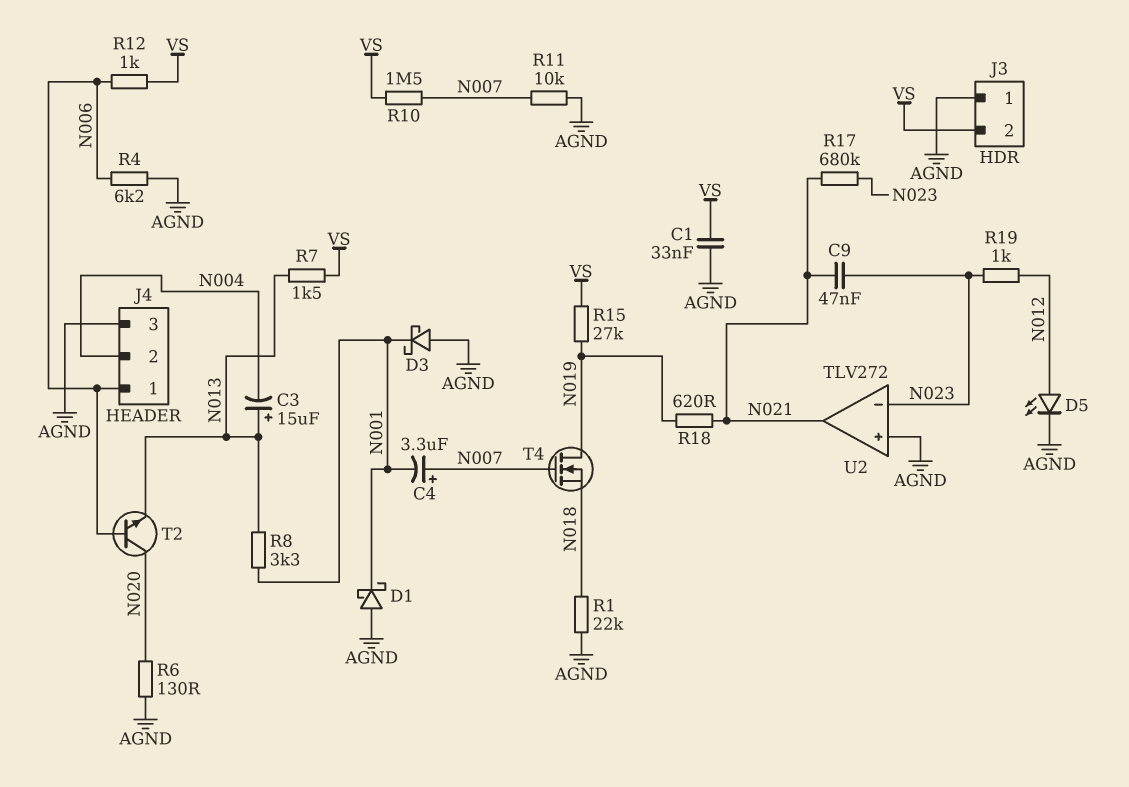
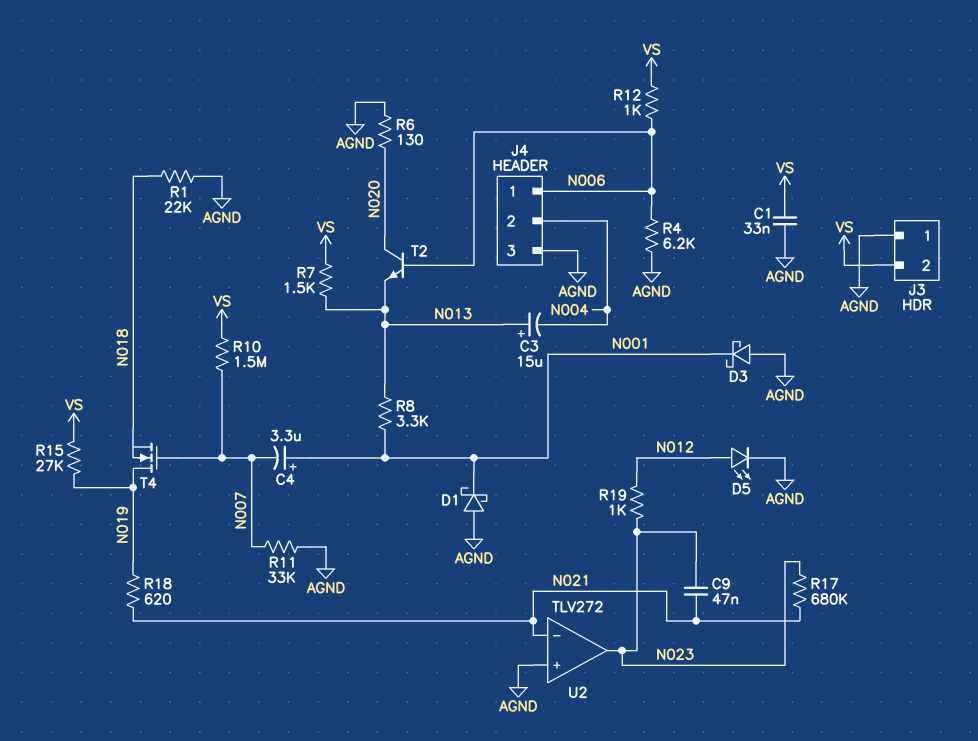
C4: 3.3uF (plus N007, minus N001) -> 3.3uF (plus N001, minus N007)
R11: 10k (AGND, N007) -> 33k (AGND, N007)
U2 pin in-: N023 -> N021
U2 pin out: N021 -> N023

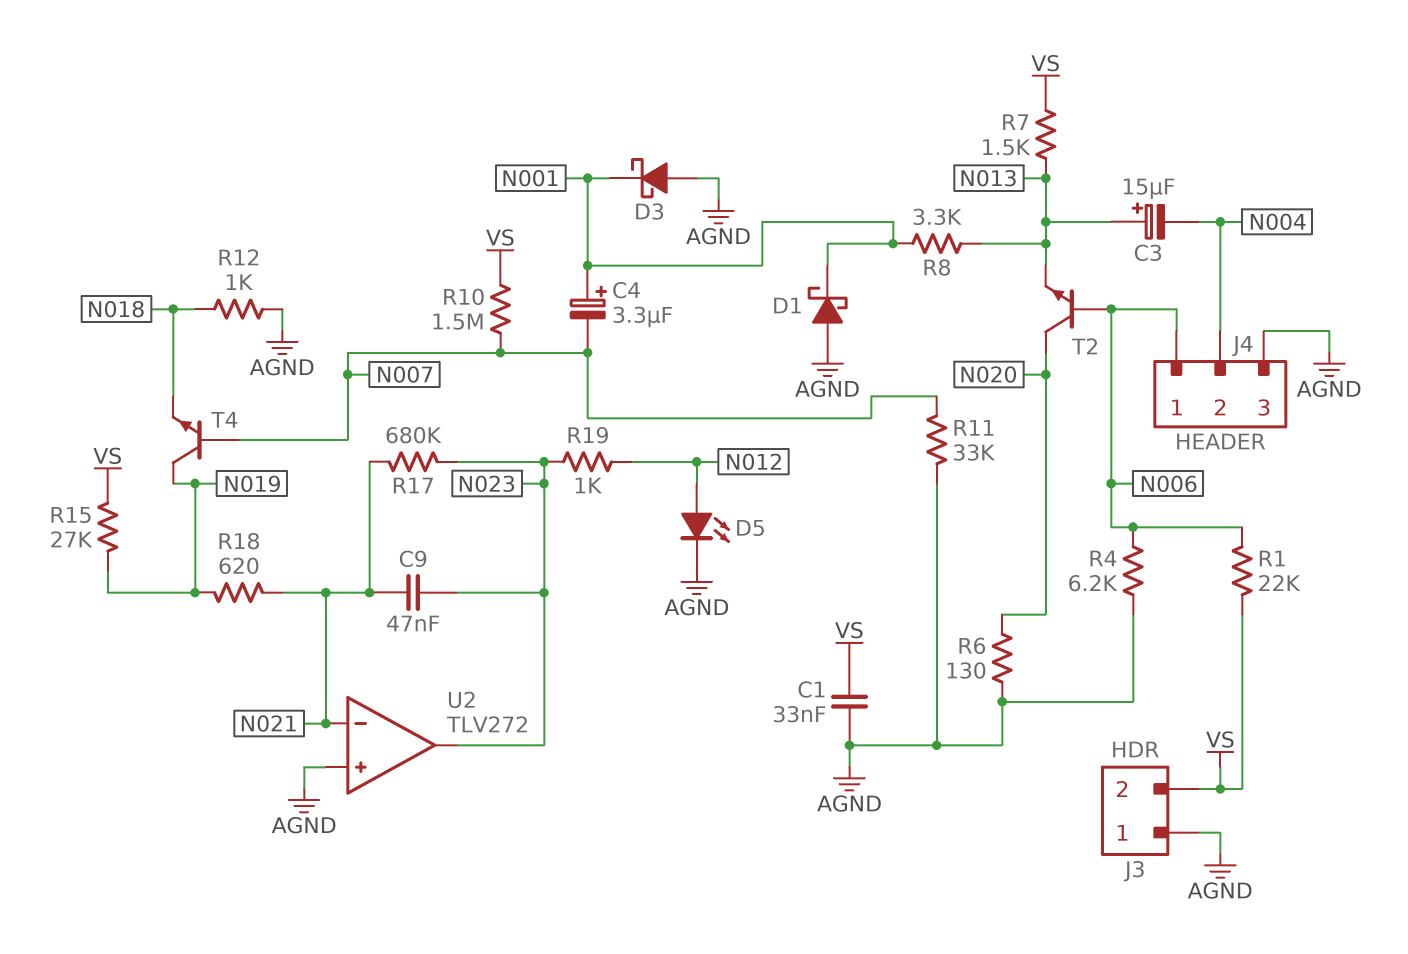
R1: 22k (AGND, N018) -> 22k (N006, VS)
R12: 1k (N006, VS) -> 1k (AGND, N018)
T4: NMOS (G N007, D N019, S N018) -> NPN (B N007, C N019, E N018)

